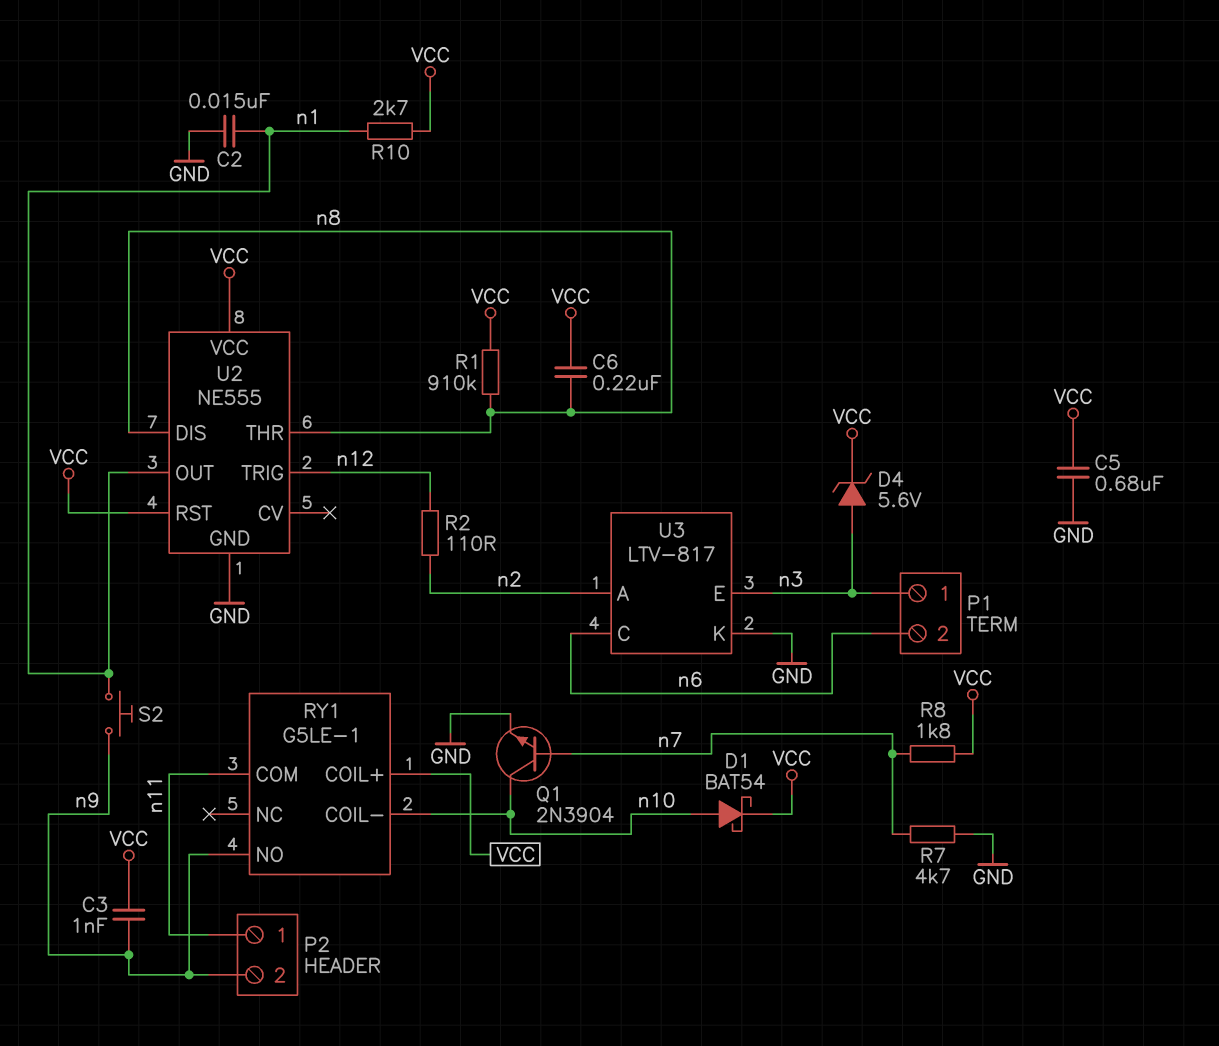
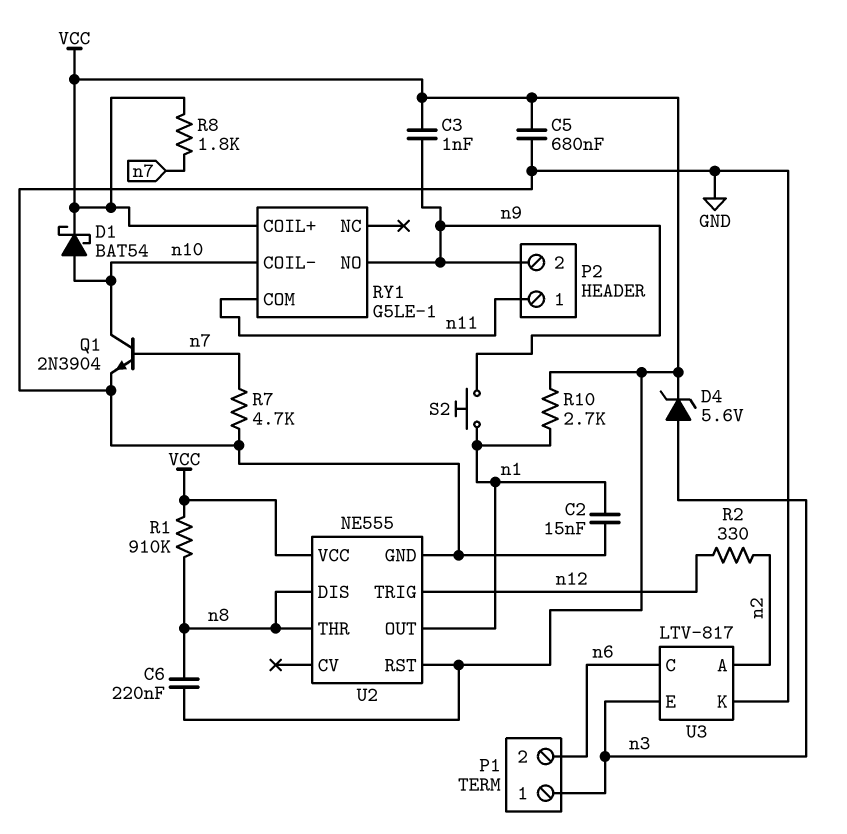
R2: 110 (n2, n12) -> 330 (n2, n12)

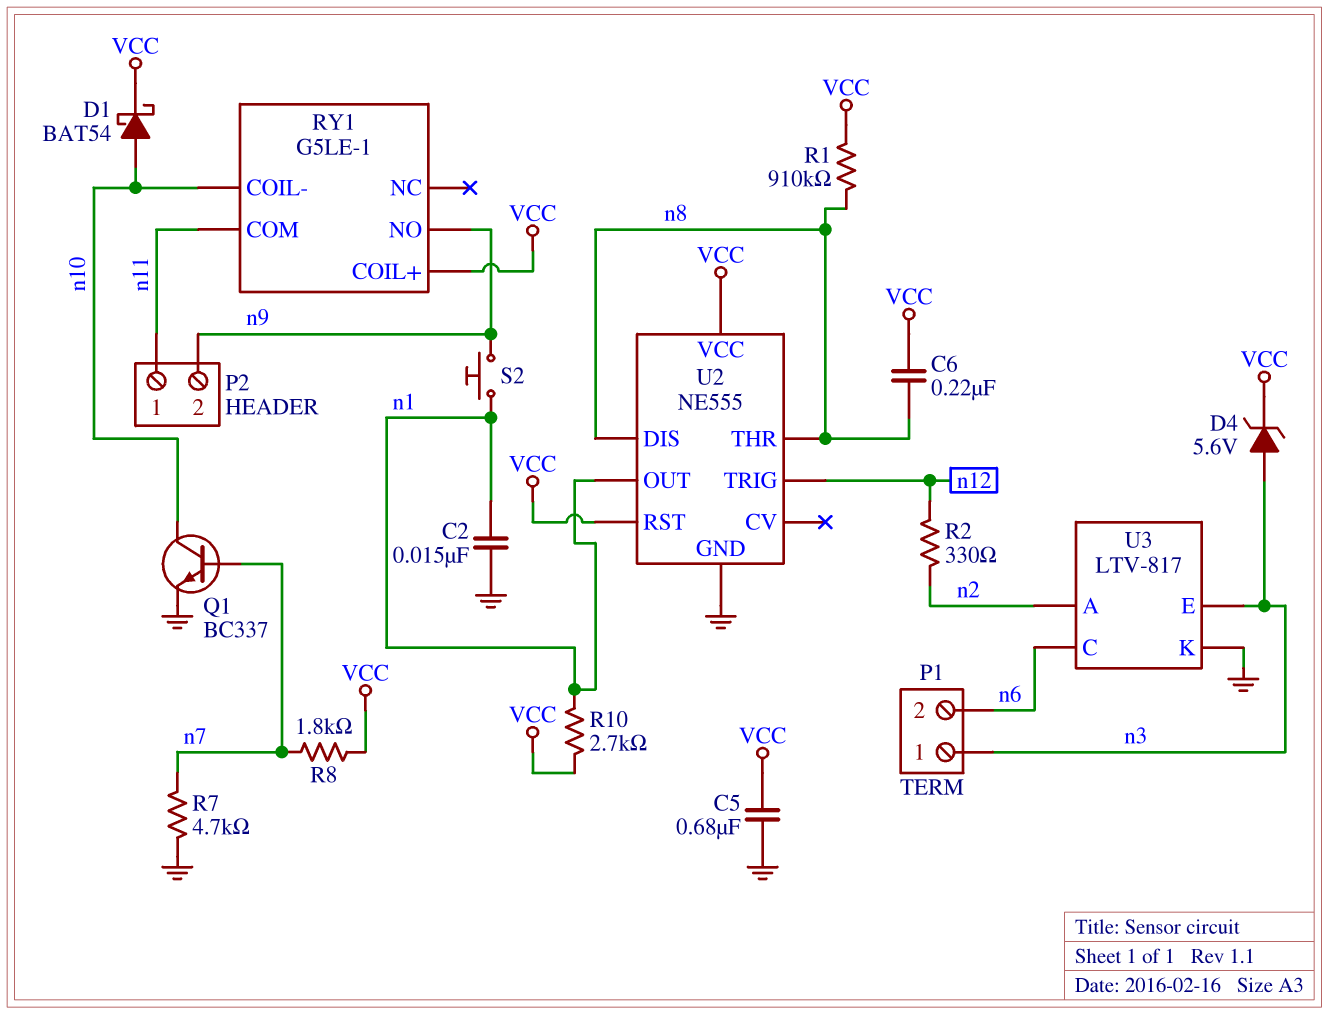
C3: 1nF (VCC, n9) -> none
Q1: NPN 2N3904 (B n7, C n10, E GND) -> NPN BC337 (B n7, C n10, E GND)

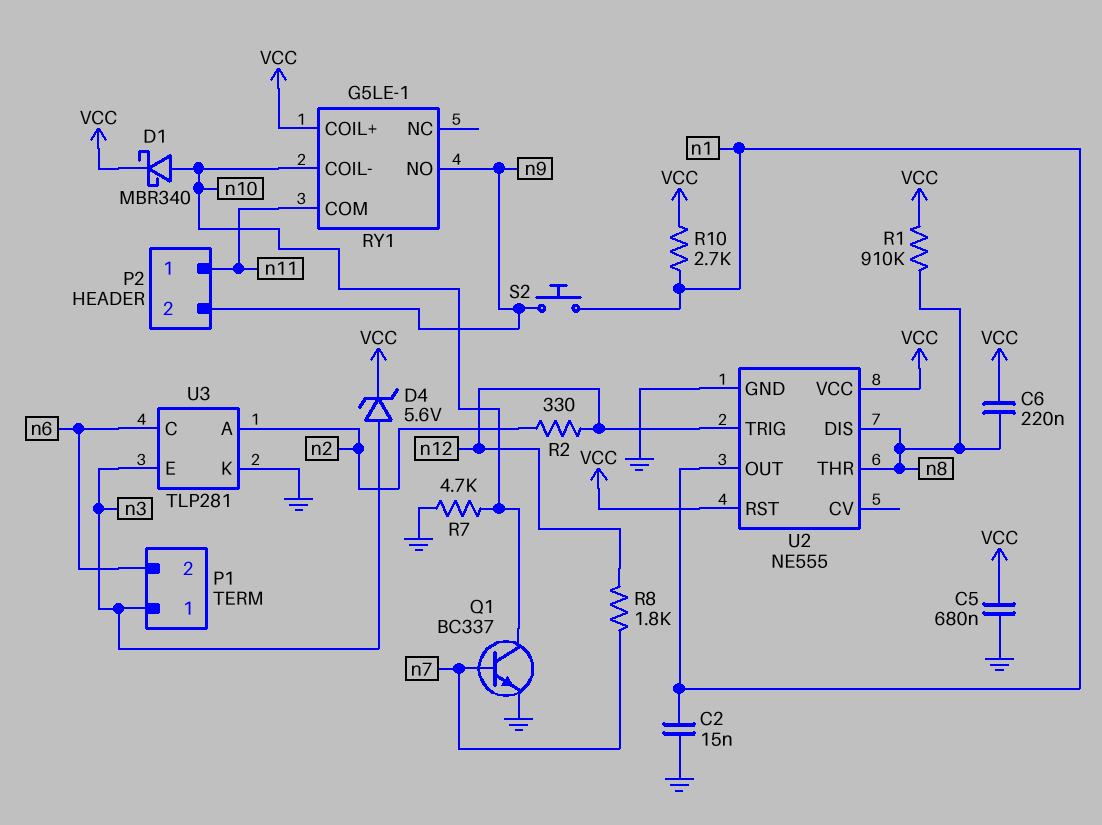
D1: schottky BAT54 (A n10, K VCC) -> schottky MBR340 (A n10, K VCC)
R7: 4.7k (GND, n7) -> 4.7k (GND, n10)
R8: 1.8k (VCC, n7) -> 1.8k (n7, n12)
U3: LTV-817 -> TLP281

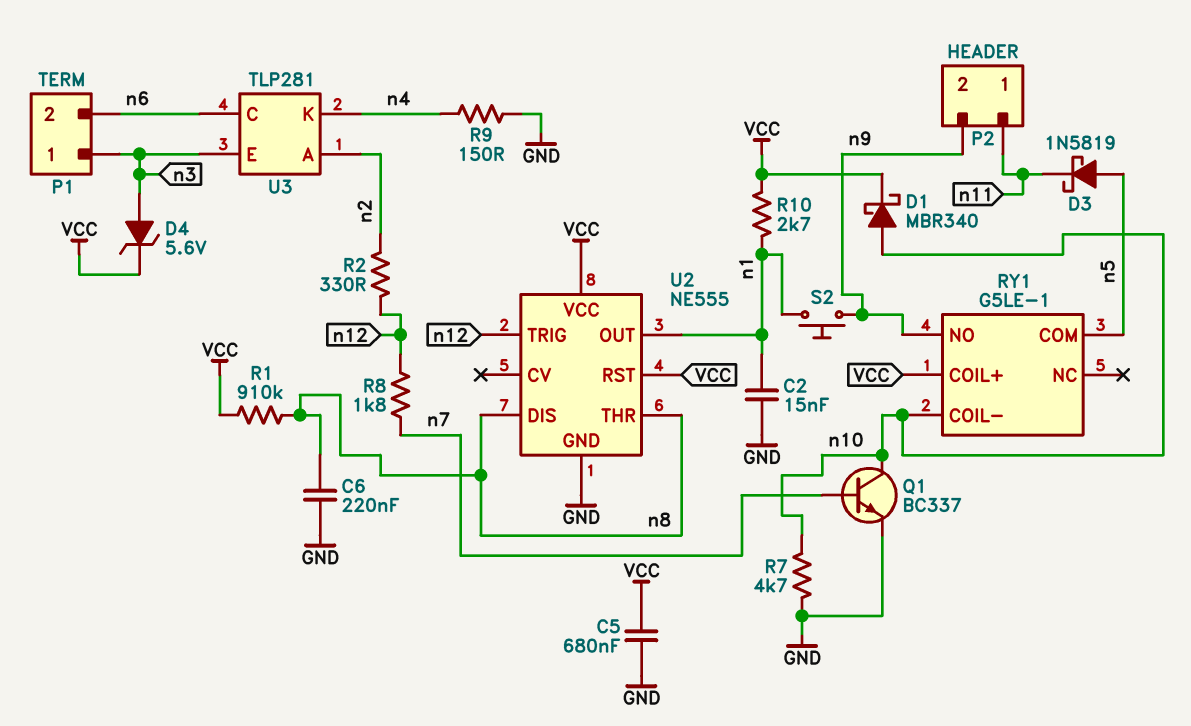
C6: 220nF (VCC, n8) -> 220nF (GND, n8)
D3: none -> schottky 1N5819 (A n5, K n11)
R9: none -> 150 (GND, n4)
RY1 pin COM: n11 -> n5
U3 pin K: GND -> n4

